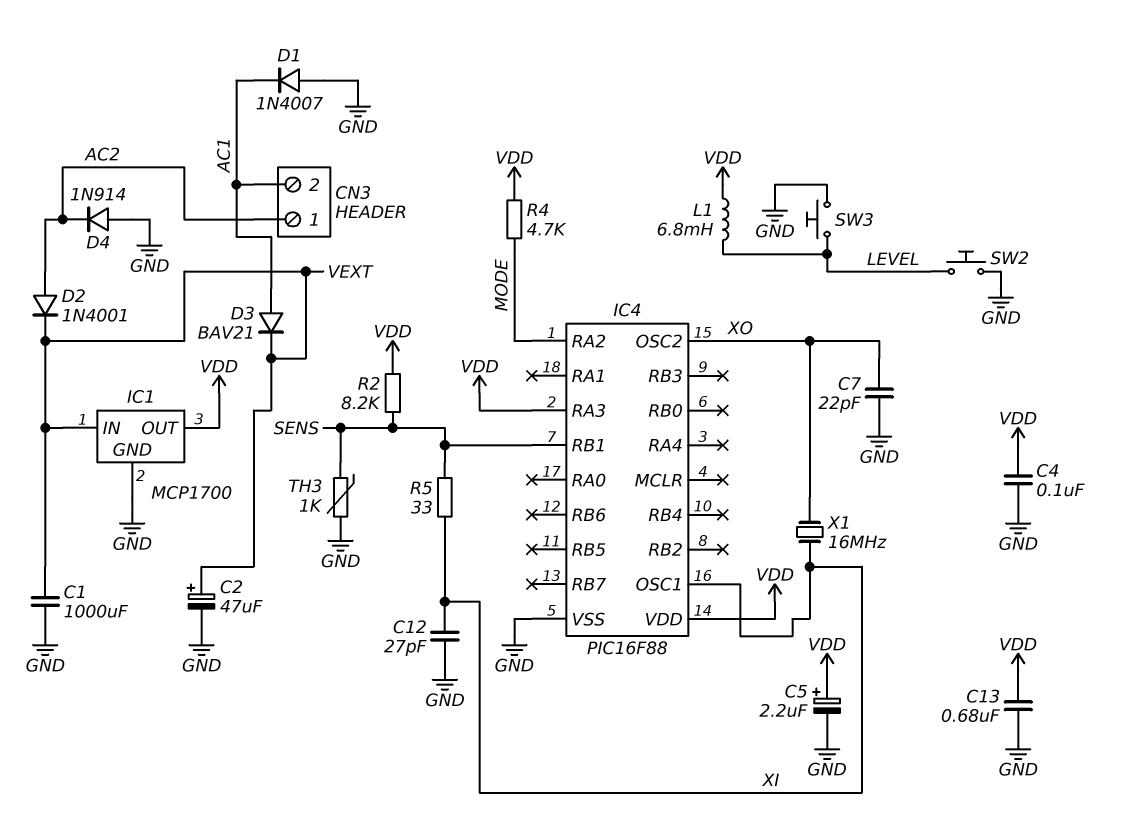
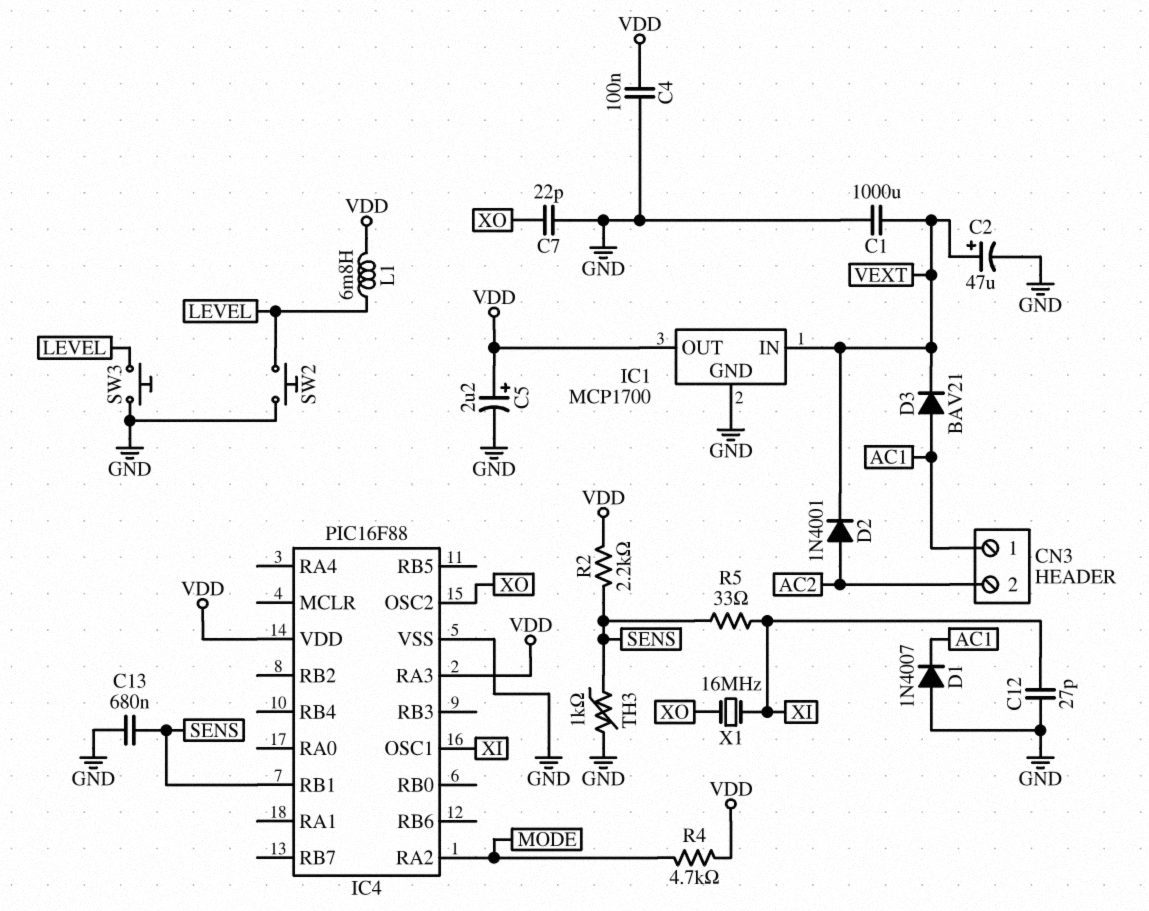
C13: 680nF (GND, VDD) -> 680nF (GND, SENS)
CN3 pin 1: AC2 -> AC1
CN3 pin 2: AC1 -> AC2
D4: diode 1N914 (A GND, K AC2) -> none
R2: 8.2k (SENS, VDD) -> 2.2k (SENS, VDD)

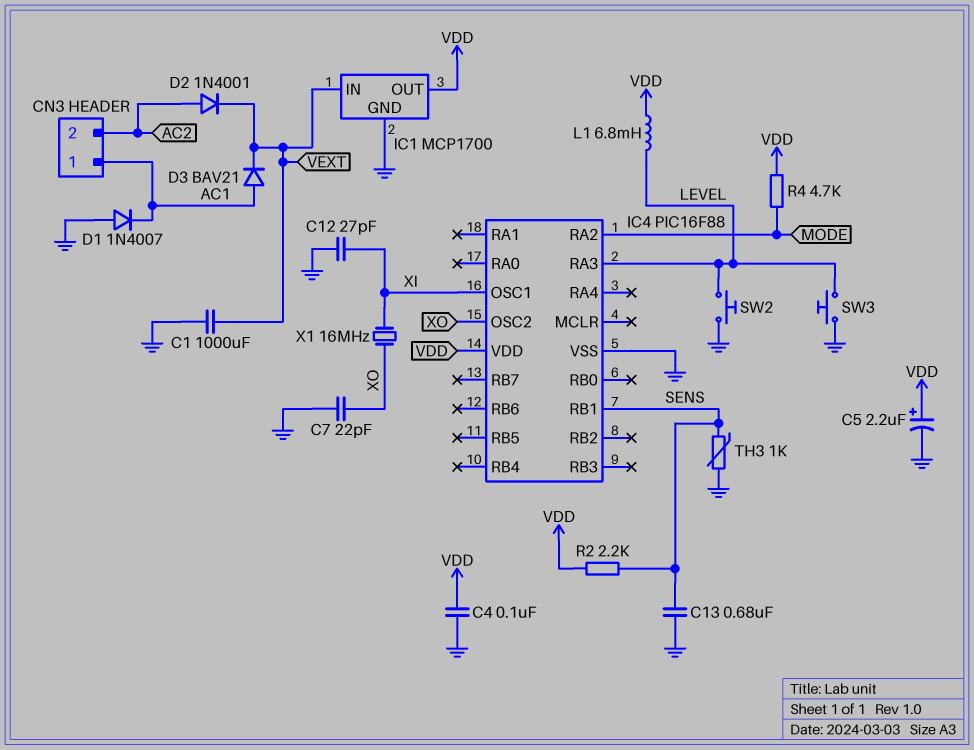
C2: 47uF (plus VEXT, minus GND) -> none
IC4 pin RA3: VDD -> LEVEL
R5: 33 (SENS, XI) -> none

